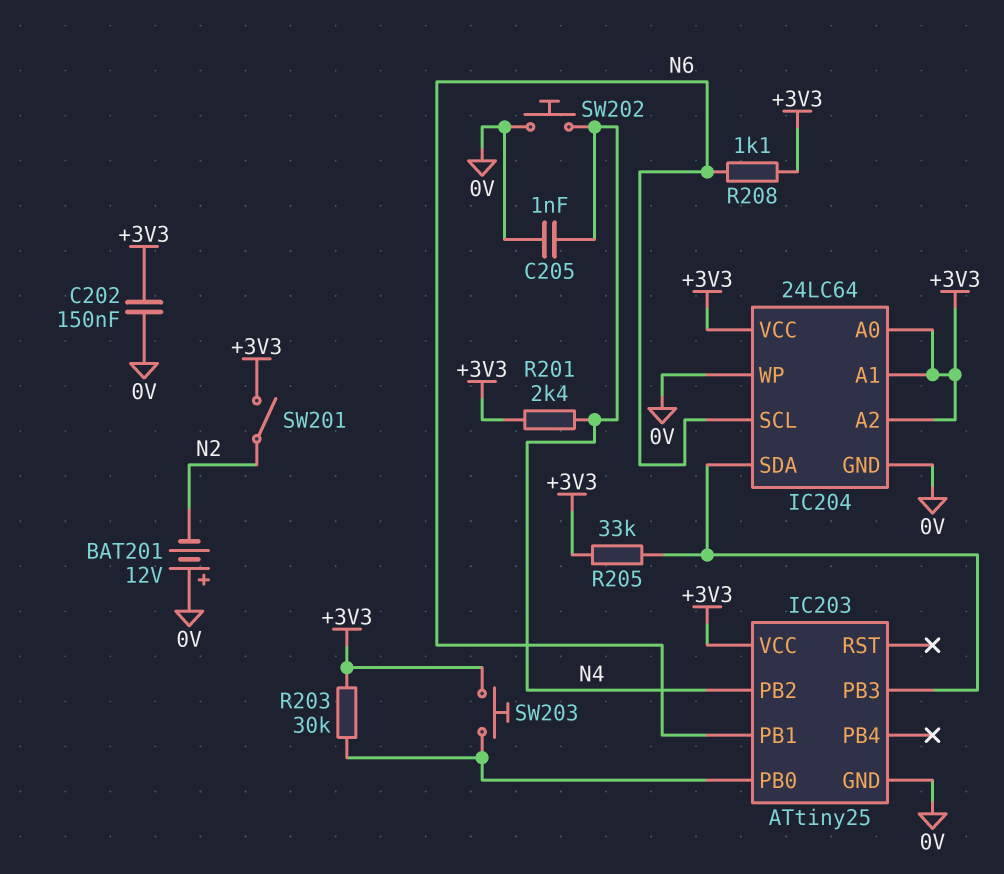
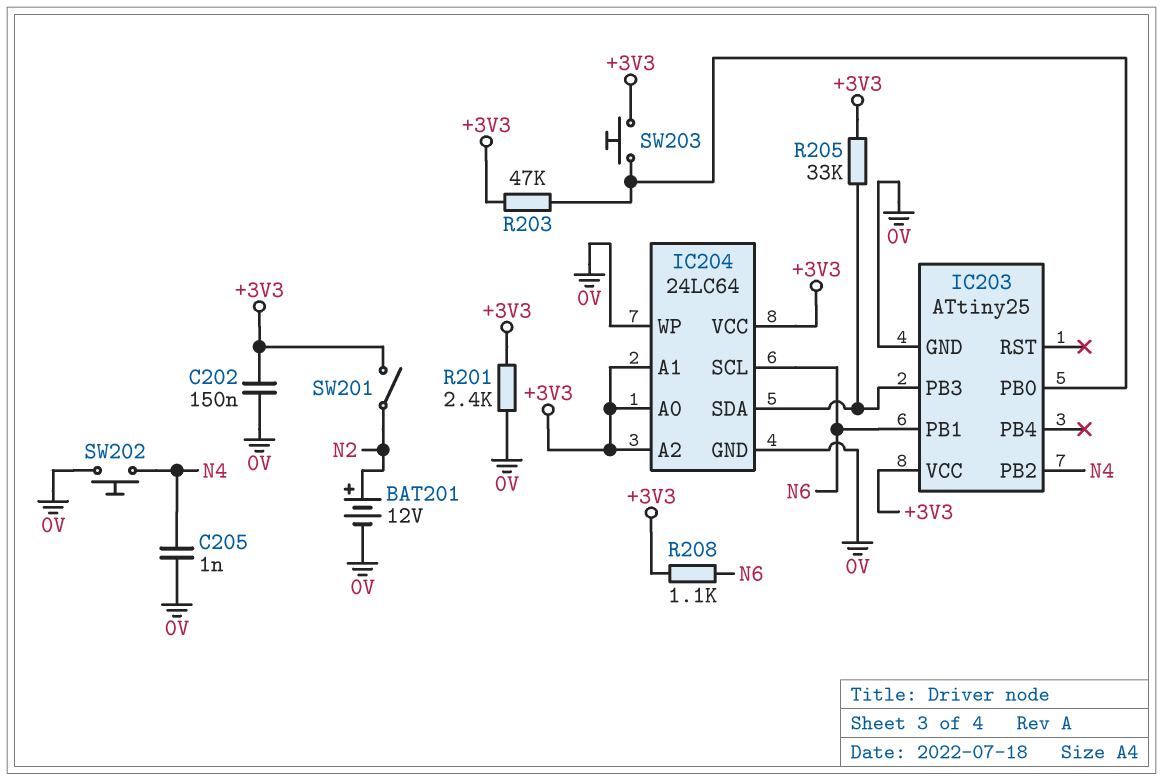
BAT201: 12V (plus 0V, minus N2) -> 12V (plus N2, minus 0V)
R201: 2.4k (+3V3, N4) -> 2.4k (+3V3, 0V)
R203: 30k (+3V3, IC203/PB0) -> 47k (+3V3, IC203/PB0)

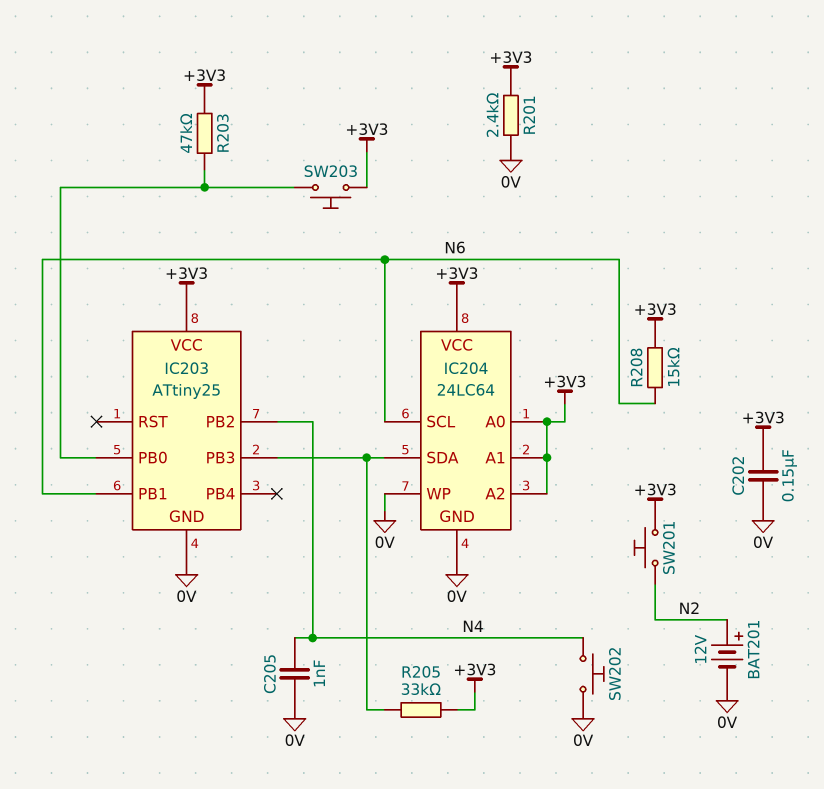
R208: 1.1k (+3V3, N6) -> 15k (+3V3, N6)
SW201: switch (+3V3, N2) -> button (+3V3, N2)

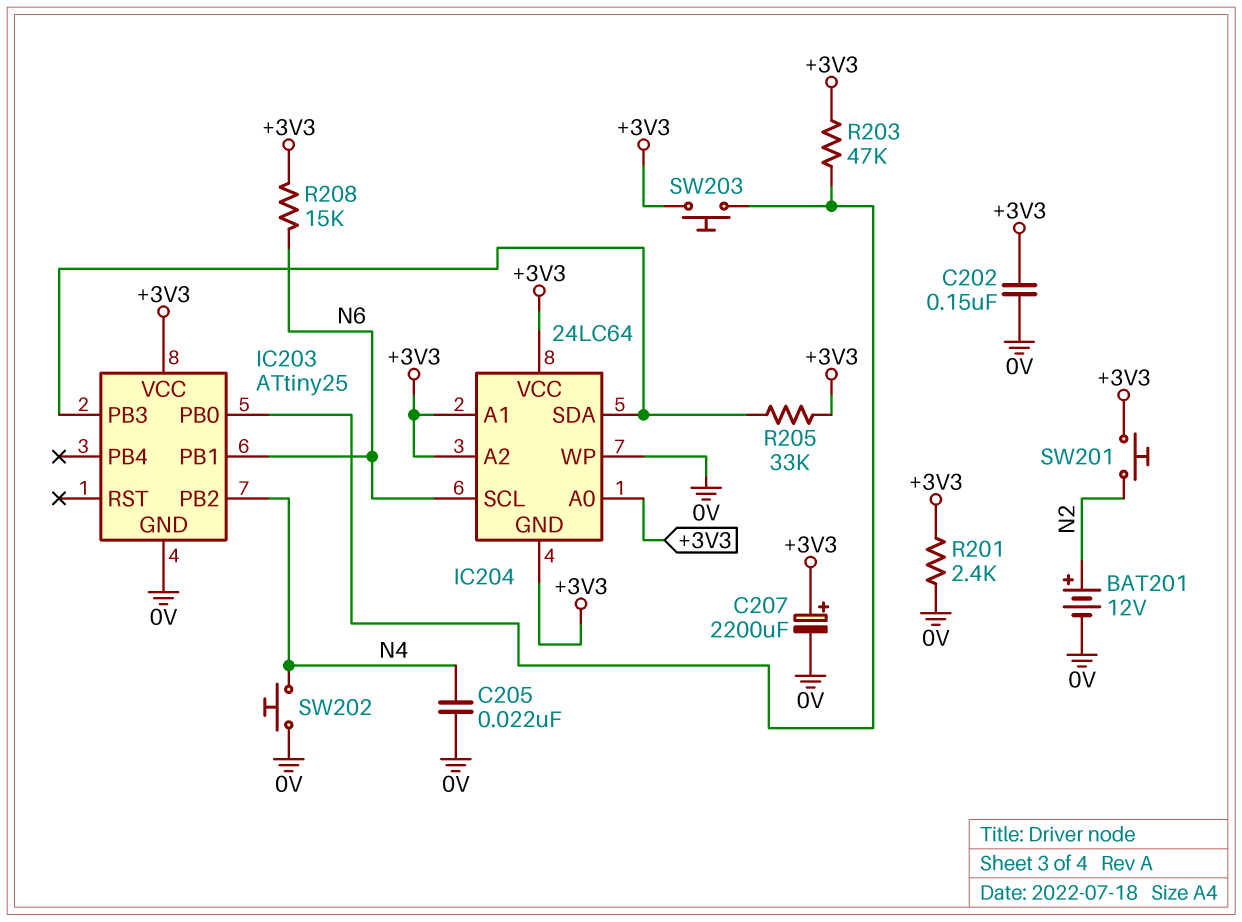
C205: 1nF (0V, N4) -> 22nF (0V, N4)
C207: none -> 2200uF (plus +3V3, minus 0V)
IC204 pin GND: 0V -> +3V3

